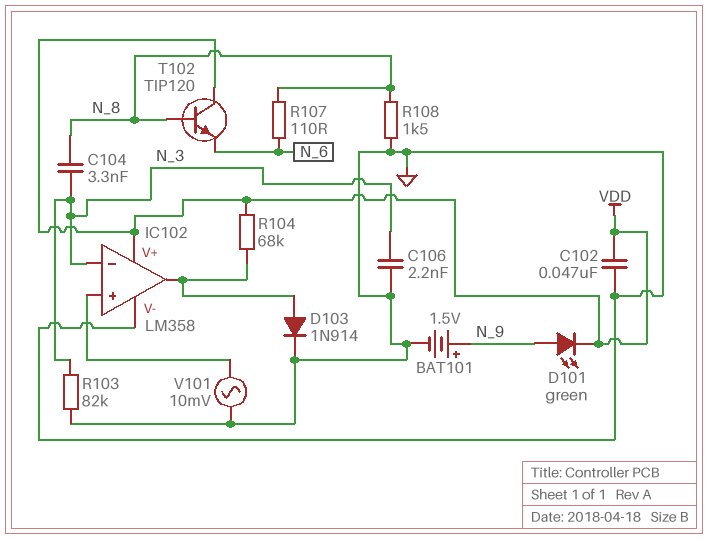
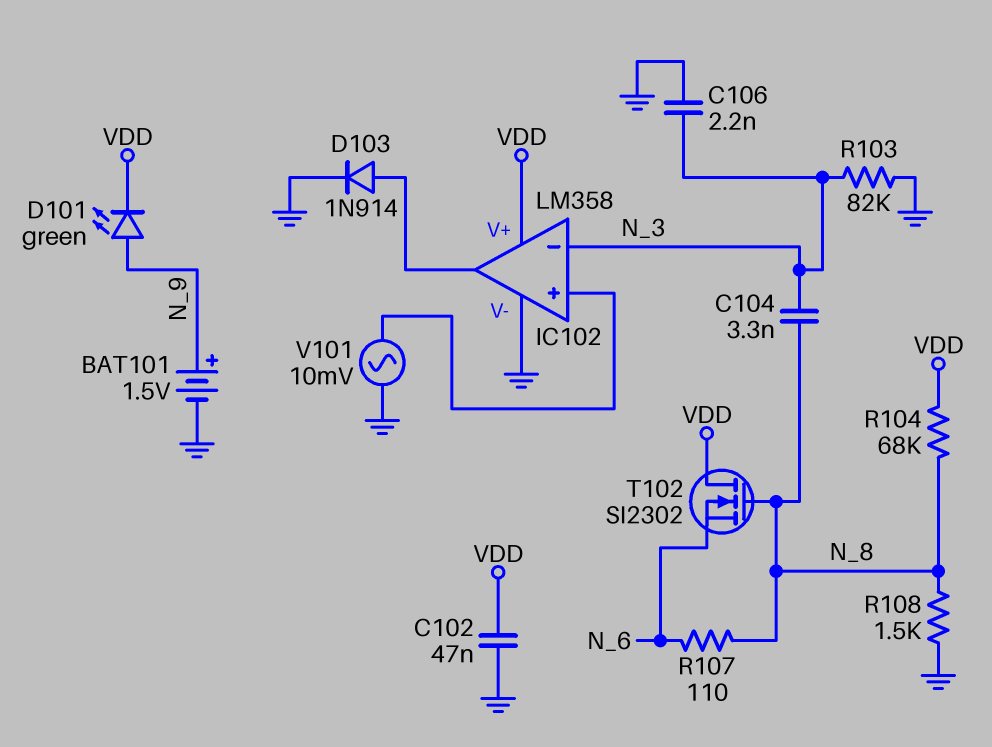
R104: 68k (IC102/out, VDD) -> 68k (N_8, VDD)
T102: NPN TIP120 (B N_8, C VDD, E N_6) -> NMOS SI2302 (G N_8, D VDD, S N_6)

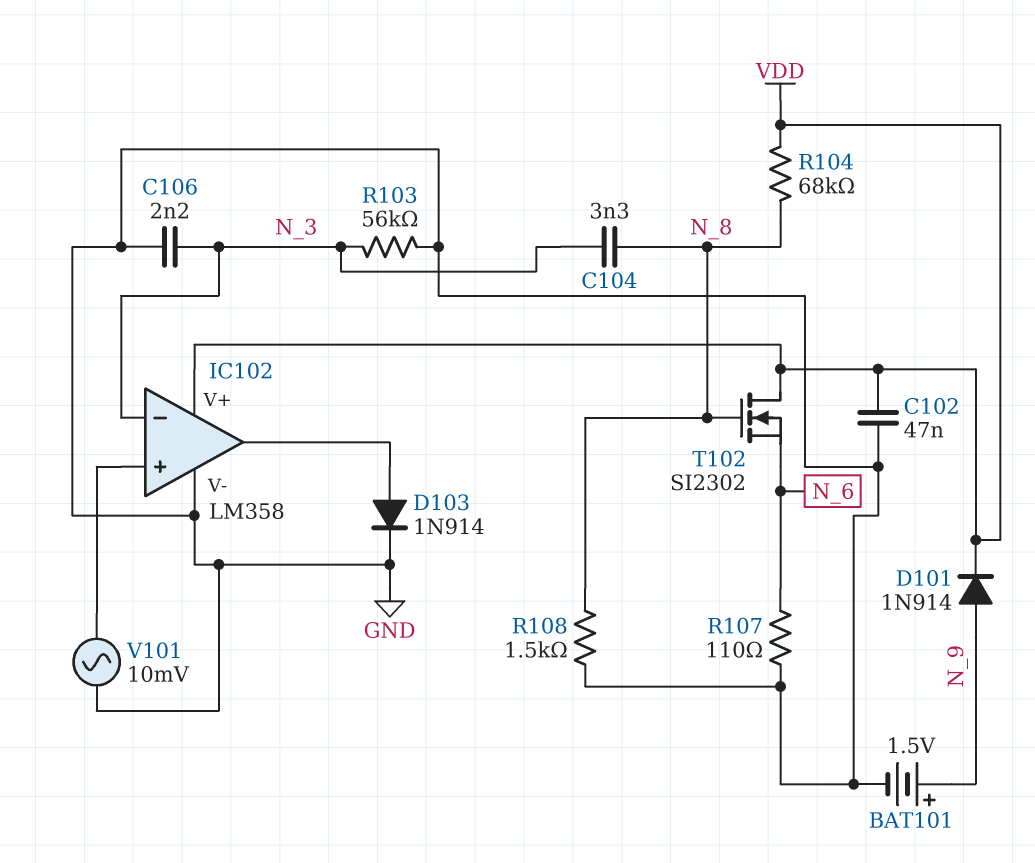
D101: LED green (A N_9, K VDD) -> diode 1N914 (A N_9, K VDD)
R103: 82k (GND, N_3) -> 56k (GND, N_3)
R107: 110 (N_6, N_8) -> 110 (GND, N_6)

